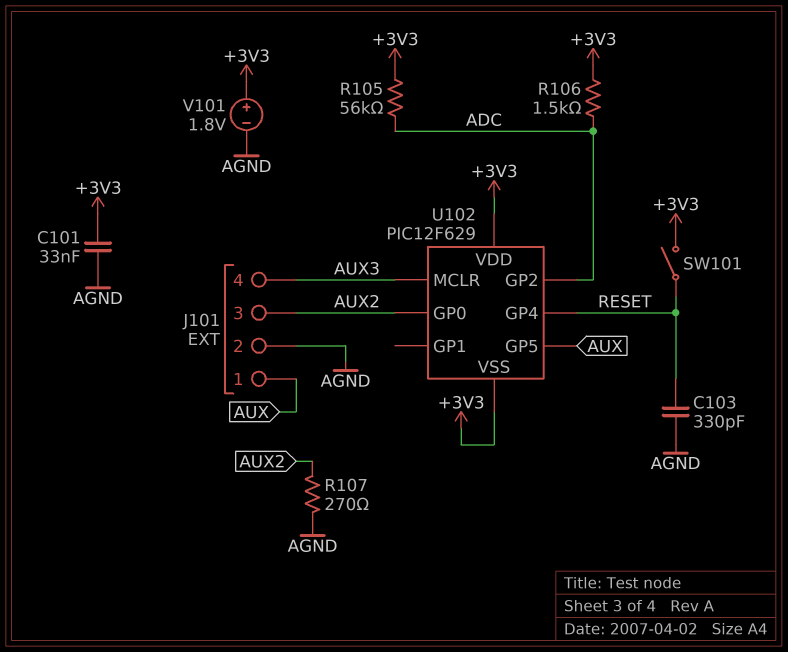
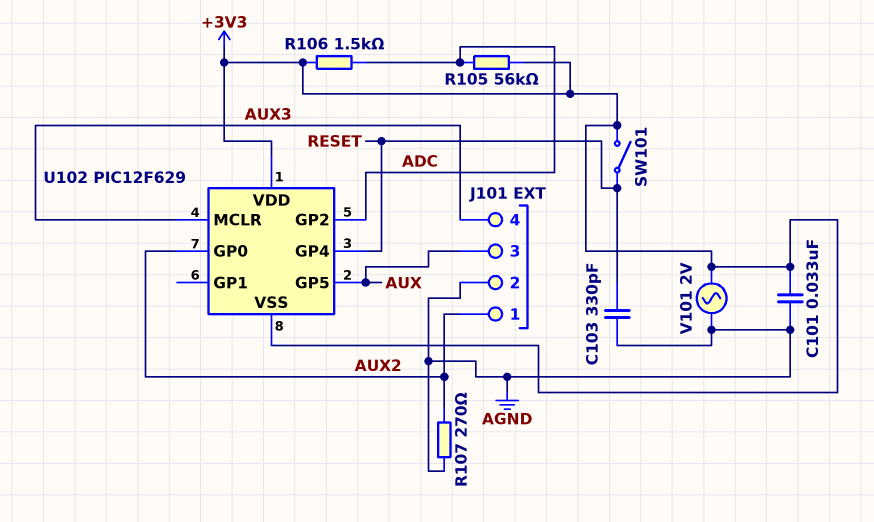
J101 pin 1: AUX -> AUX2
J101 pin 3: AUX2 -> AUX
V101: 1.8V (plus +3V3, minus AGND) -> AC 2V (+3V3, AGND)

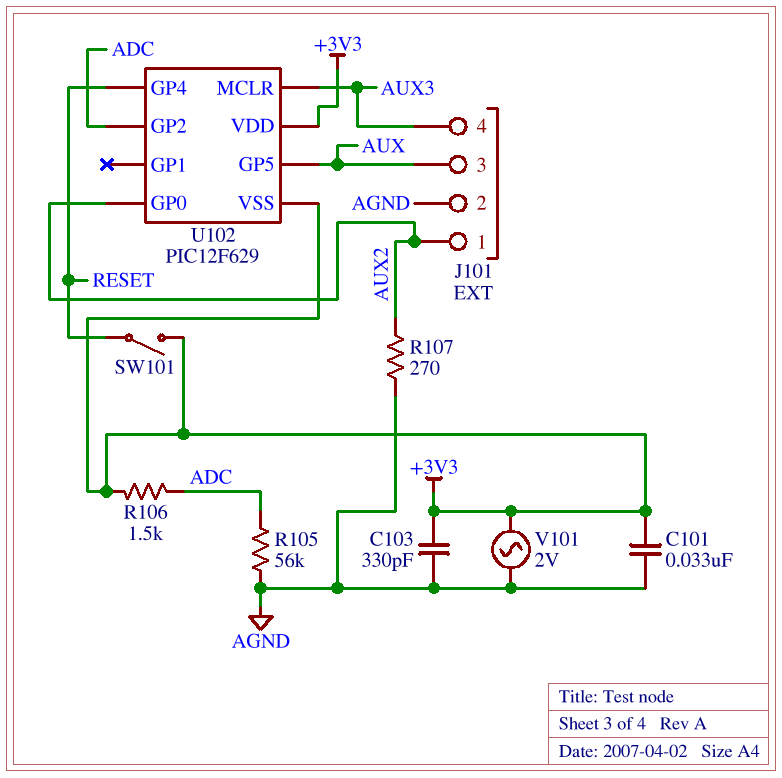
C103: 330pF (AGND, RESET) -> 330pF (+3V3, AGND)
R105: 56k (+3V3, ADC) -> 56k (ADC, AGND)

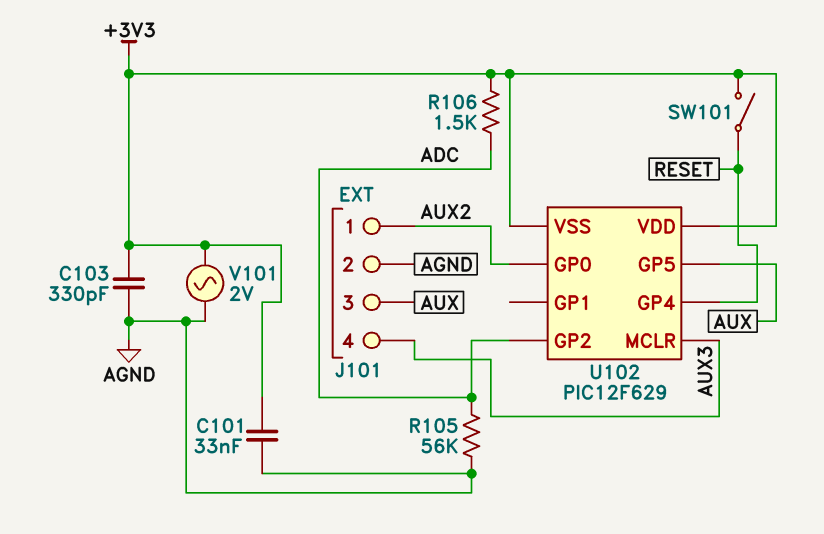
R107: 270 (AGND, AUX2) -> none

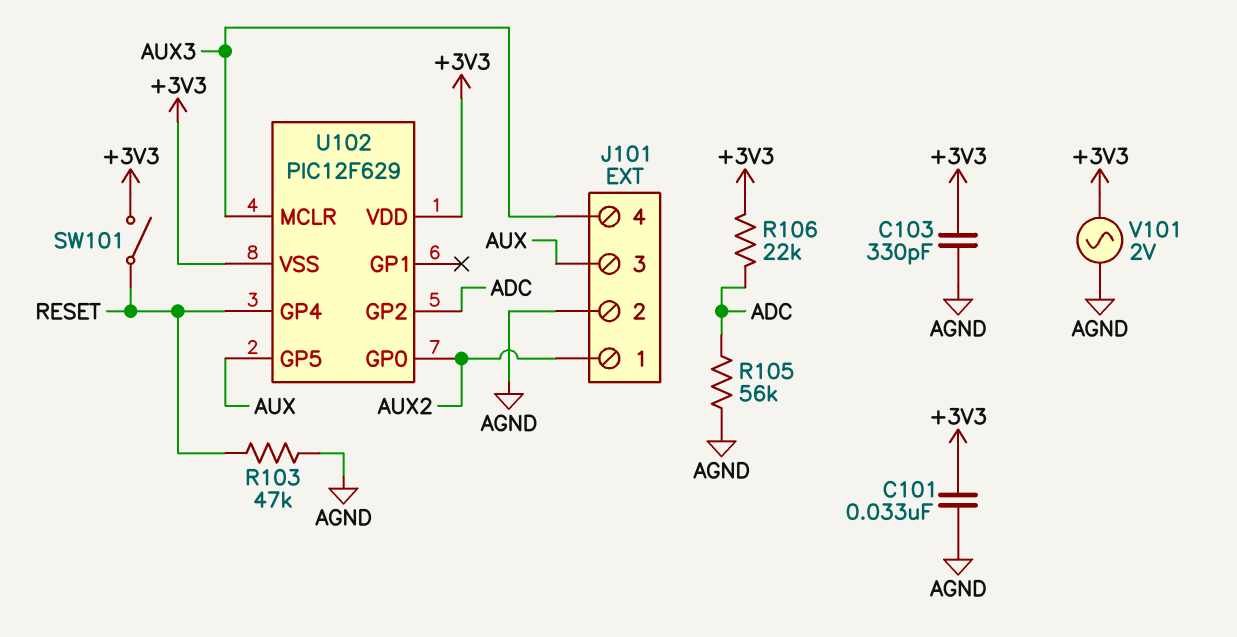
R103: none -> 47k (AGND, RESET)
R106: 1.5k (+3V3, ADC) -> 22k (+3V3, ADC)

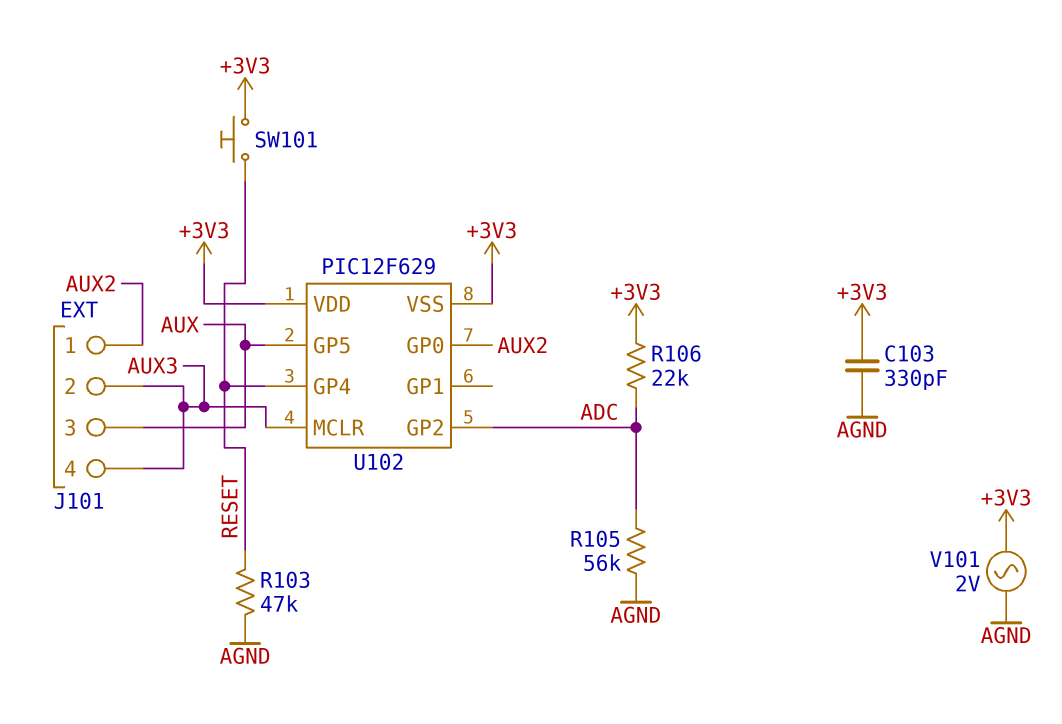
C101: 33nF (+3V3, AGND) -> none
J101 pin 2: AGND -> AUX3
SW101: switch (+3V3, RESET) -> button (+3V3, RESET)

